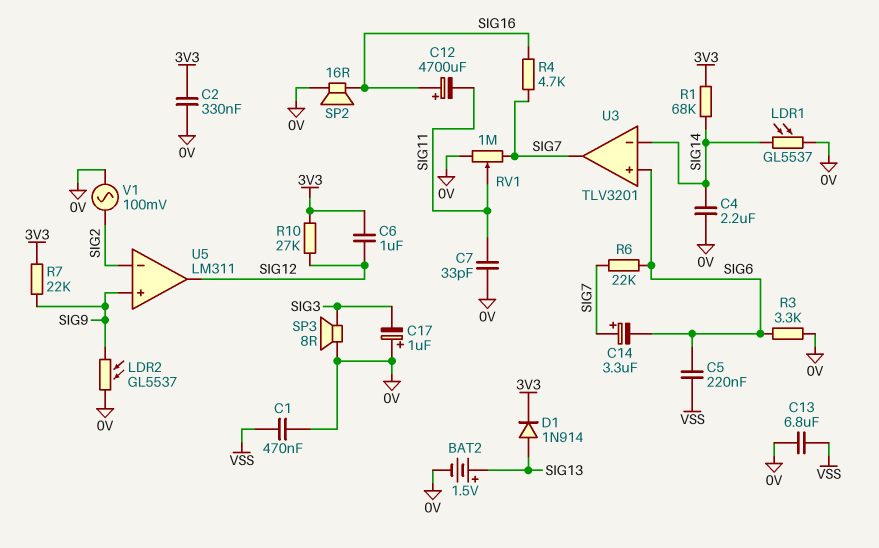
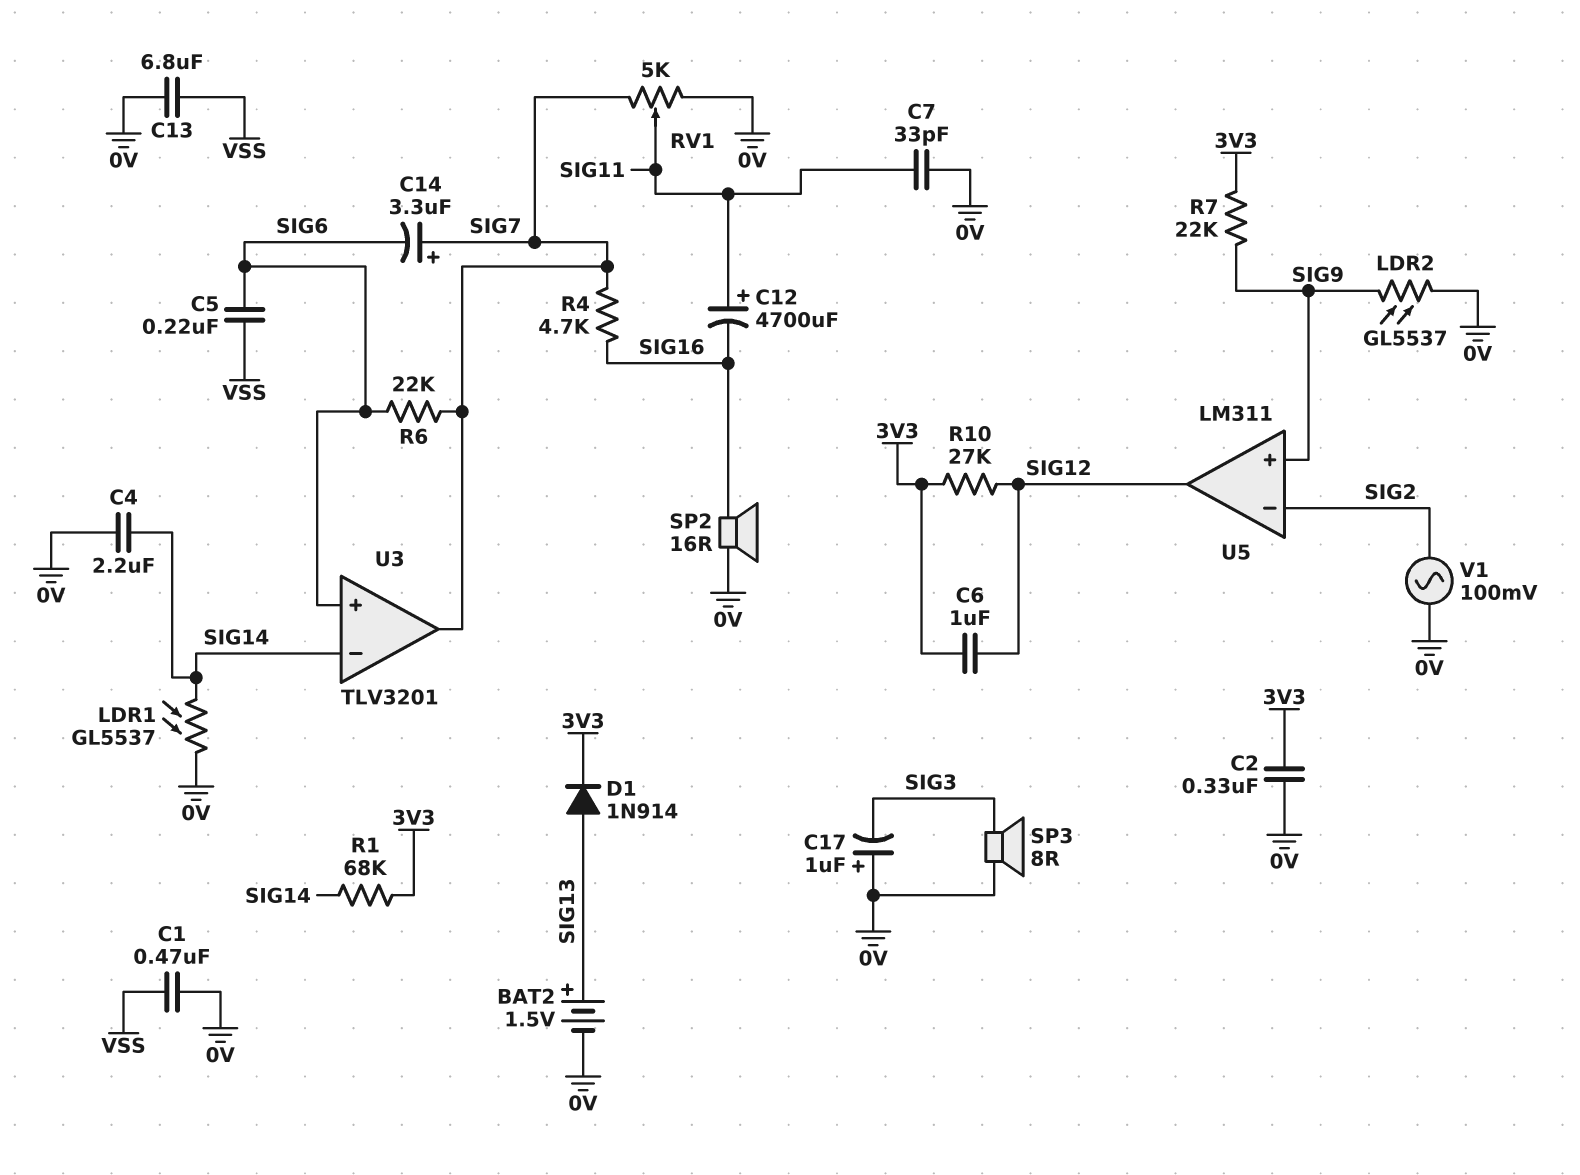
C12: 4700uF (plus SIG16, minus SIG11) -> 4700uF (plus SIG11, minus SIG16)
R3: 3.3k (0V, SIG6) -> none
RV1: 1M (0V, SIG7, wiper SIG11) -> 5k (0V, SIG7, wiper SIG11)

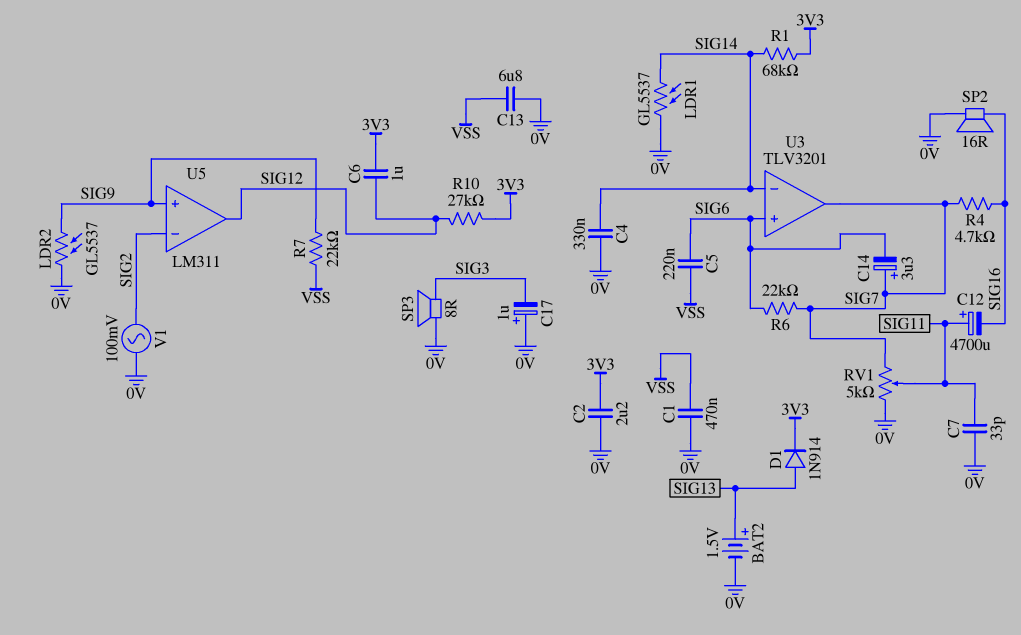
C2: 330nF (0V, 3V3) -> 2.2uF (0V, 3V3)
C4: 2.2uF (0V, SIG14) -> 330nF (0V, SIG14)
R7: 22k (3V3, SIG9) -> 22k (SIG9, VSS)

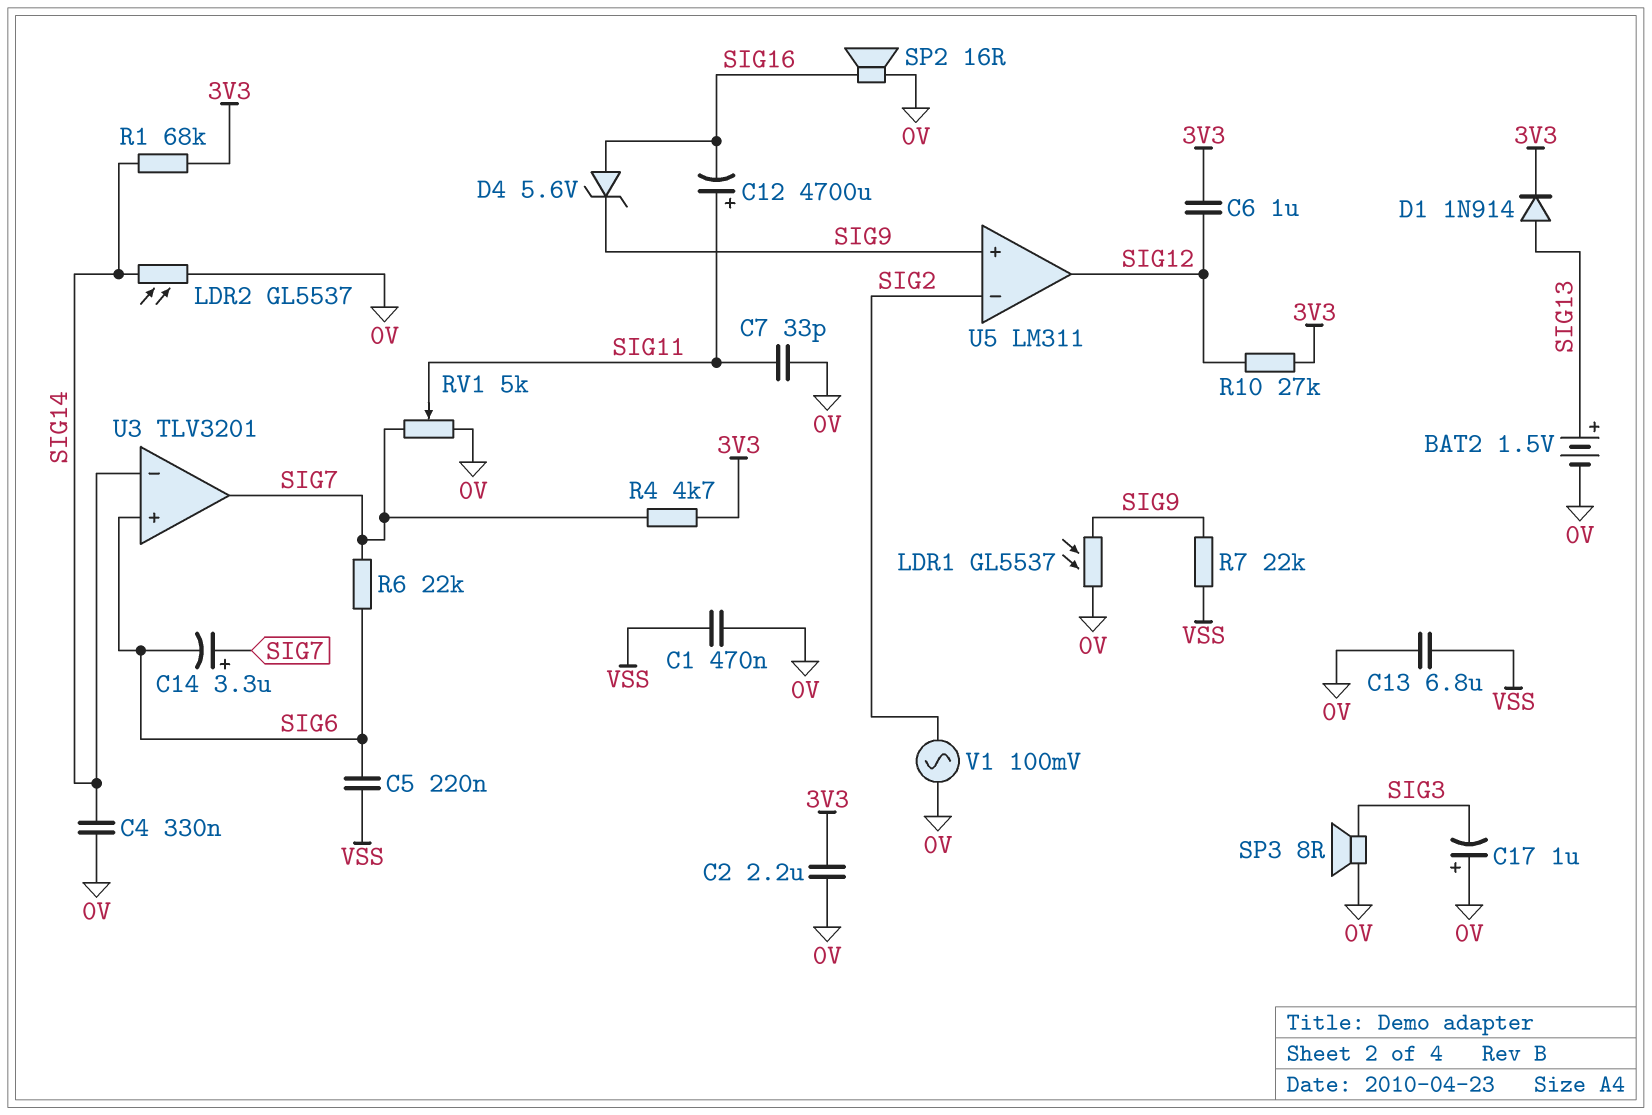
D4: none -> zener 5.6V (A SIG16, K SIG9)
LDR1: GL5537 (0V, SIG14) -> GL5537 (0V, SIG9)
LDR2: GL5537 (0V, SIG9) -> GL5537 (0V, SIG14)
R4: 4.7k (SIG7, SIG16) -> 4.7k (3V3, SIG7)

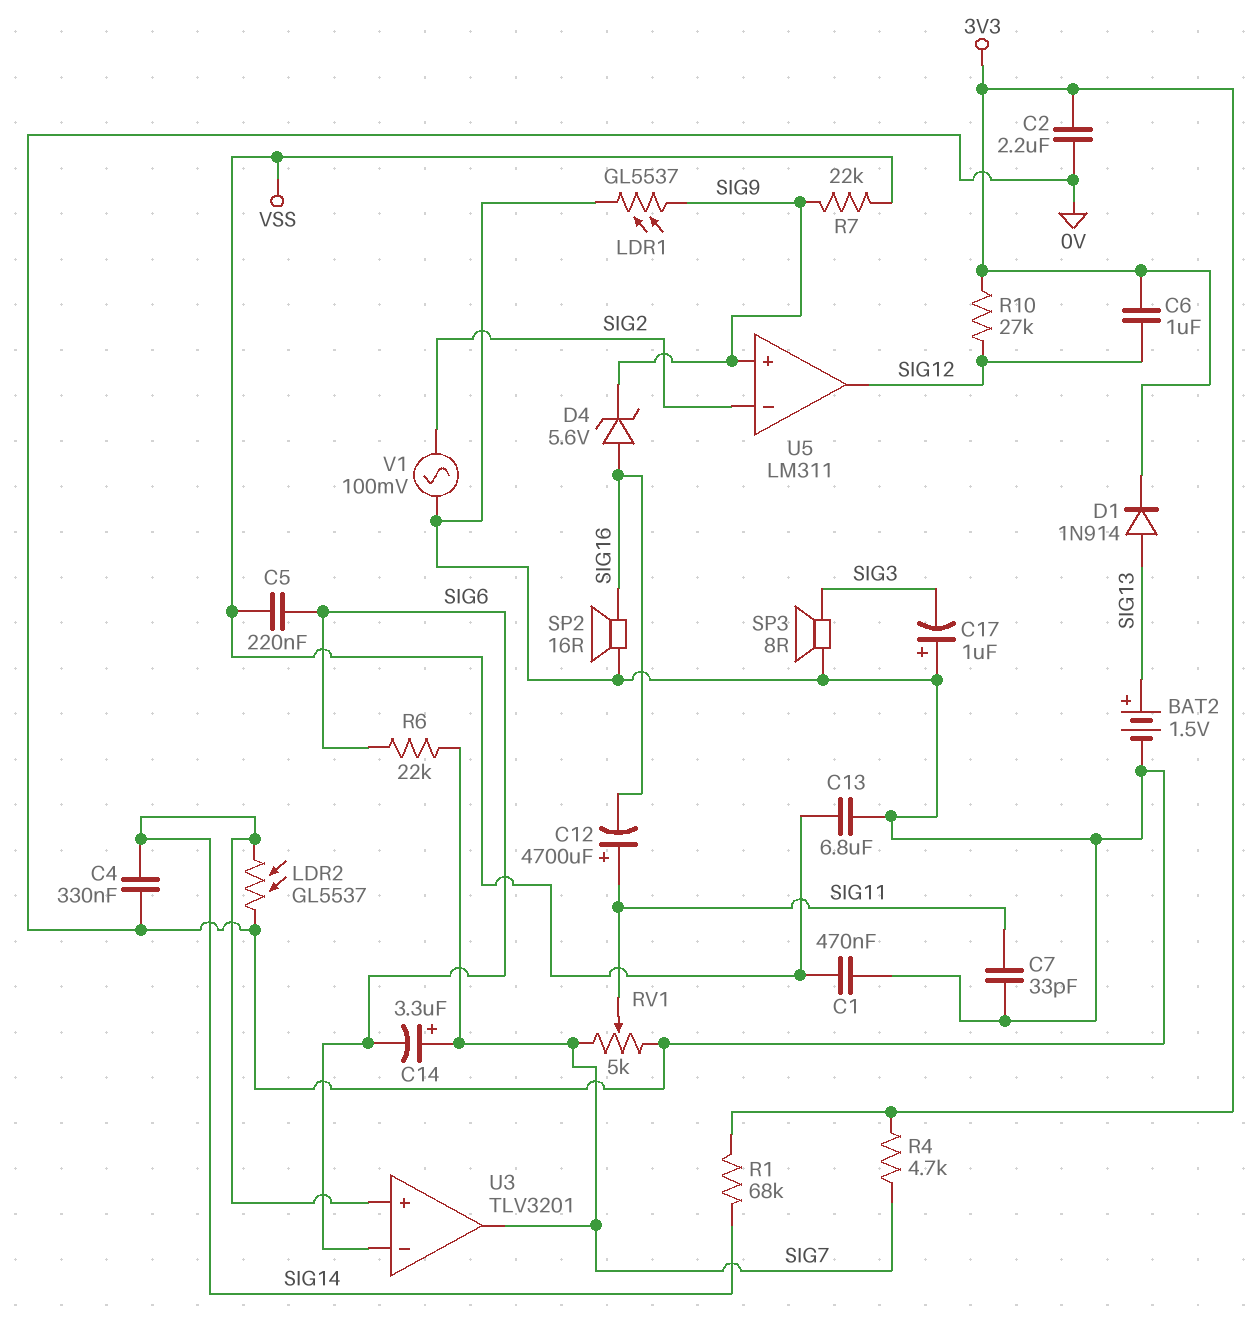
U3 pin in+: SIG6 -> SIG14
U3 pin in-: SIG14 -> SIG6

